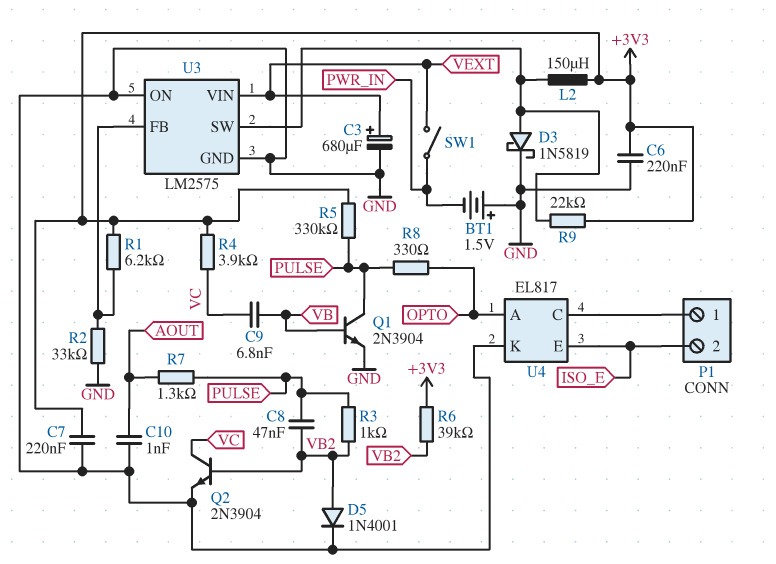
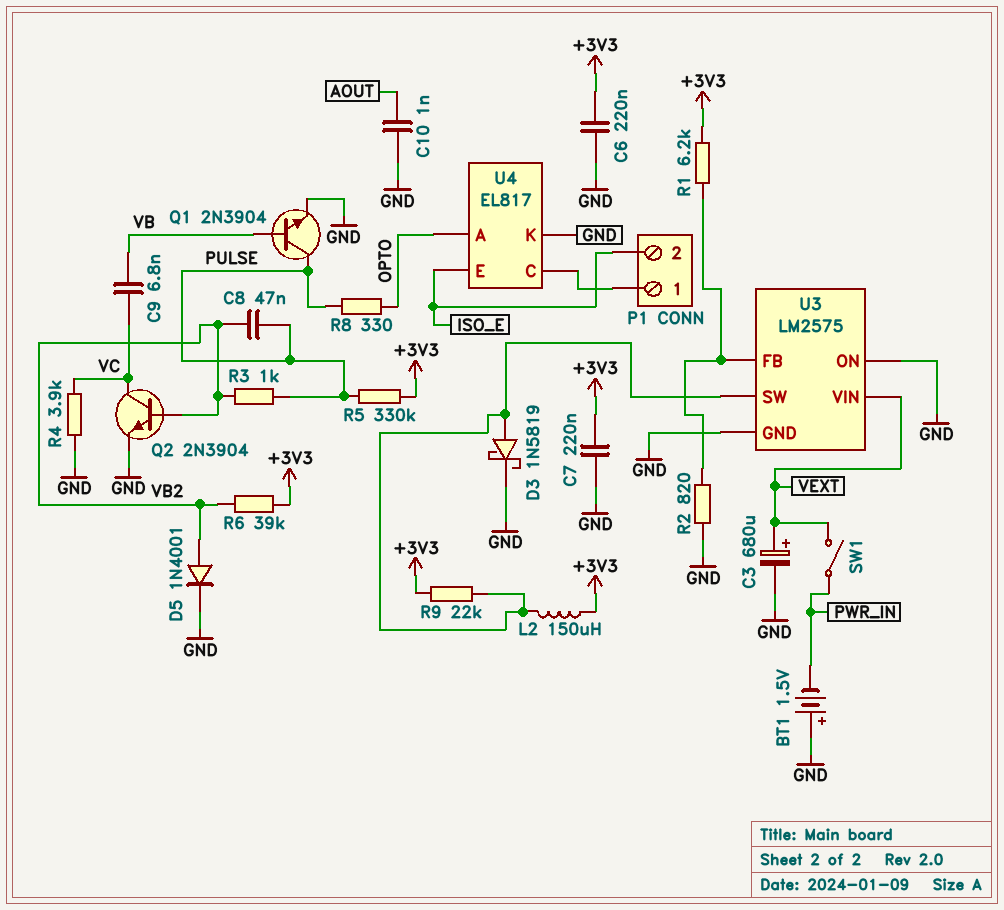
R2: 33k (GND, U3/FB) -> 820 (GND, U3/FB)
R4: 3.9k (+3V3, VC) -> 3.9k (GND, VC)
R7: 1.3k (AOUT, PULSE) -> none

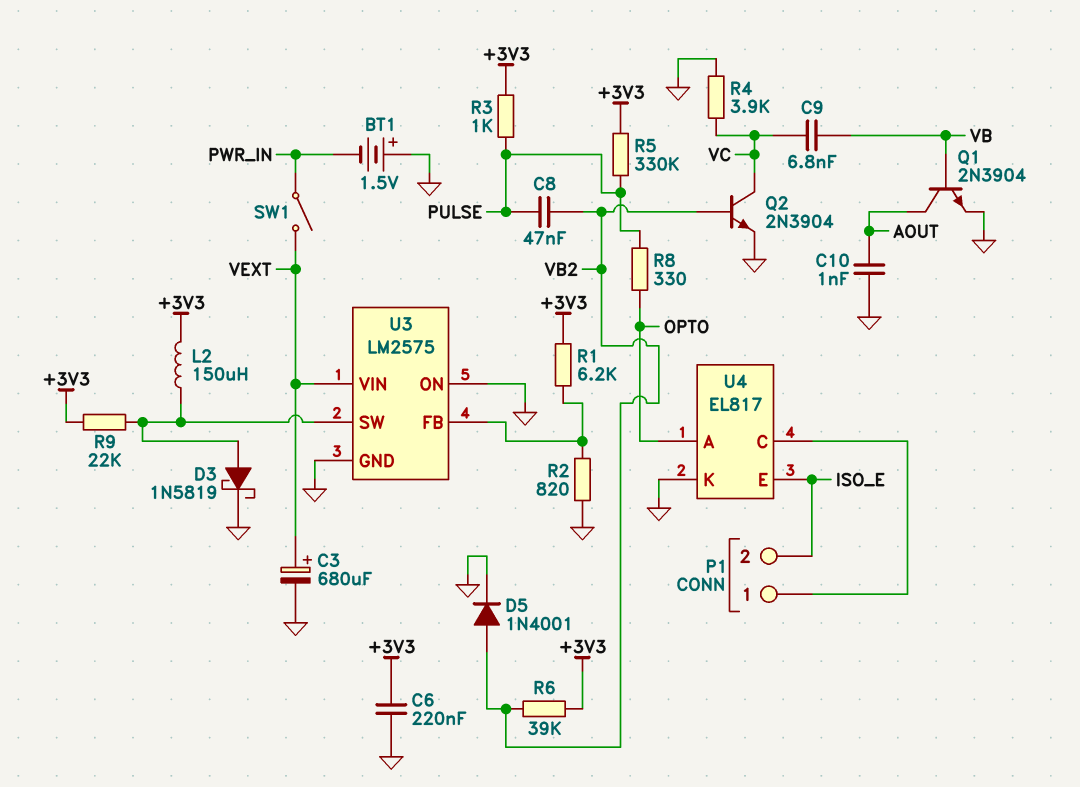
C7: 220nF (+3V3, GND) -> none
Q1: NPN 2N3904 (B VB, C PULSE, E GND) -> NPN 2N3904 (B VB, C AOUT, E GND)
R3: 1k (PULSE, VB2) -> 1k (+3V3, PULSE)

